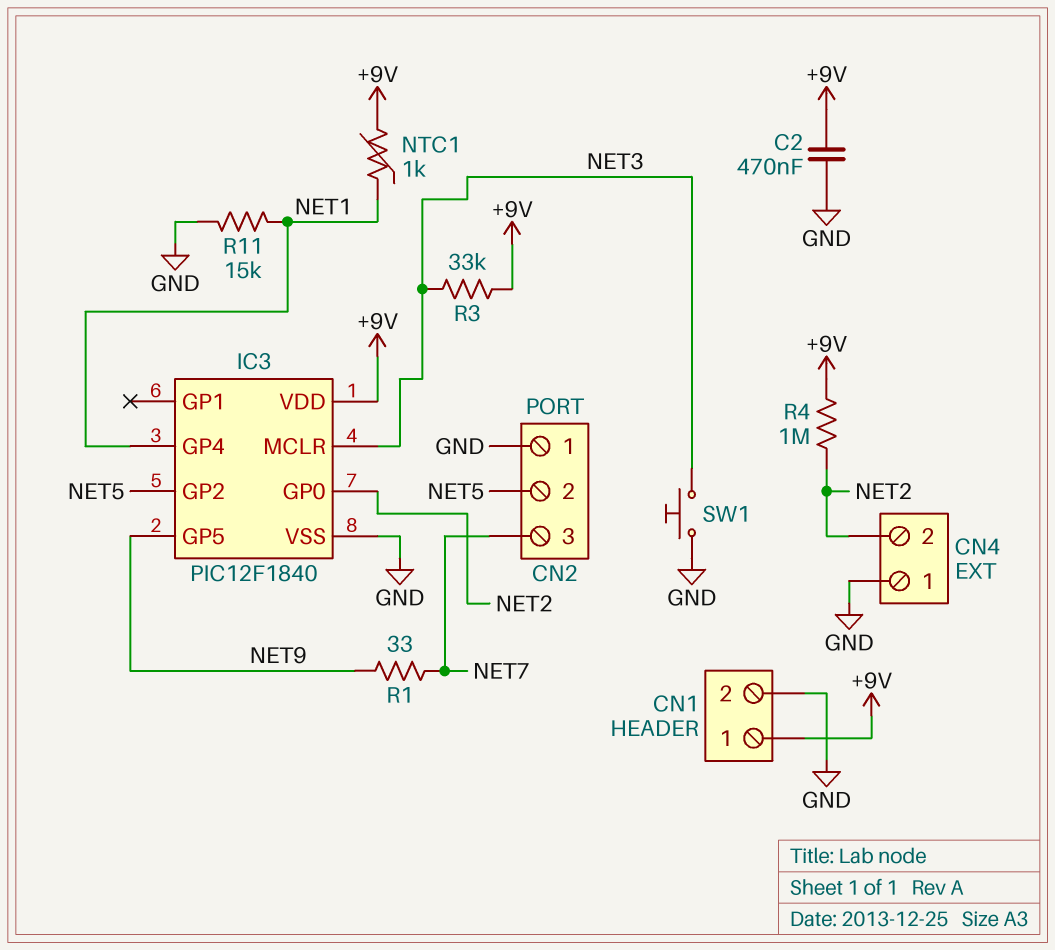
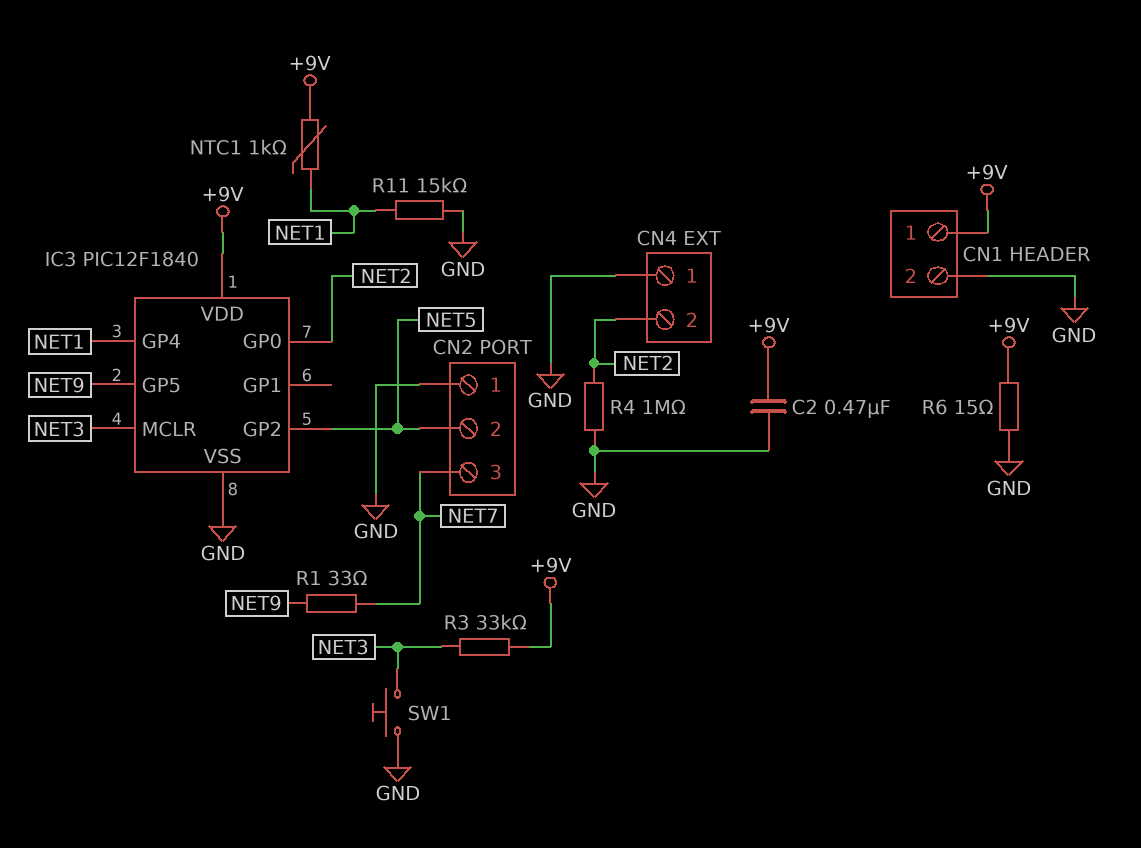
R4: 1M (+9V, NET2) -> 1M (GND, NET2)
R6: none -> 15 (+9V, GND)

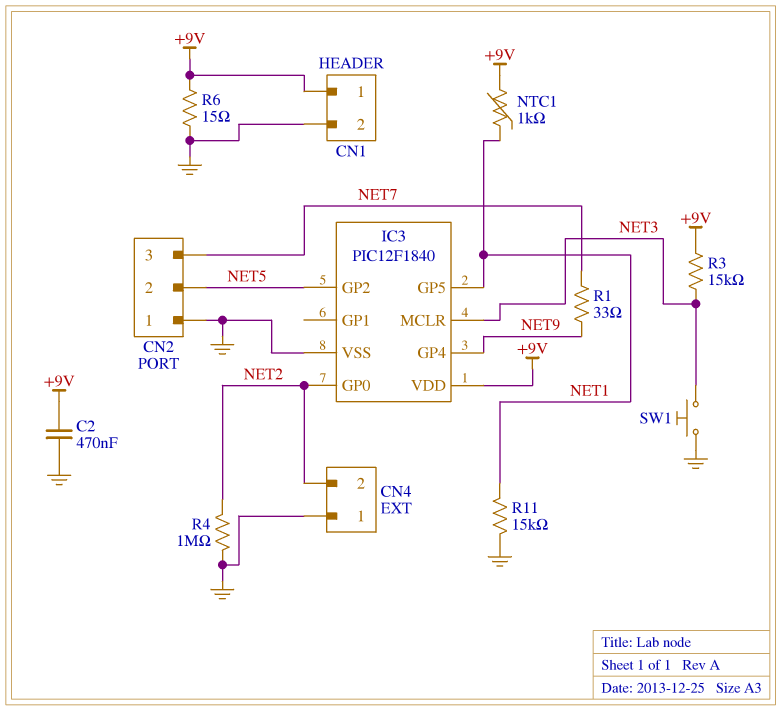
IC3 pin GP4: NET1 -> NET9
IC3 pin GP5: NET9 -> NET1
R3: 33k (+9V, NET3) -> 15k (+9V, NET3)

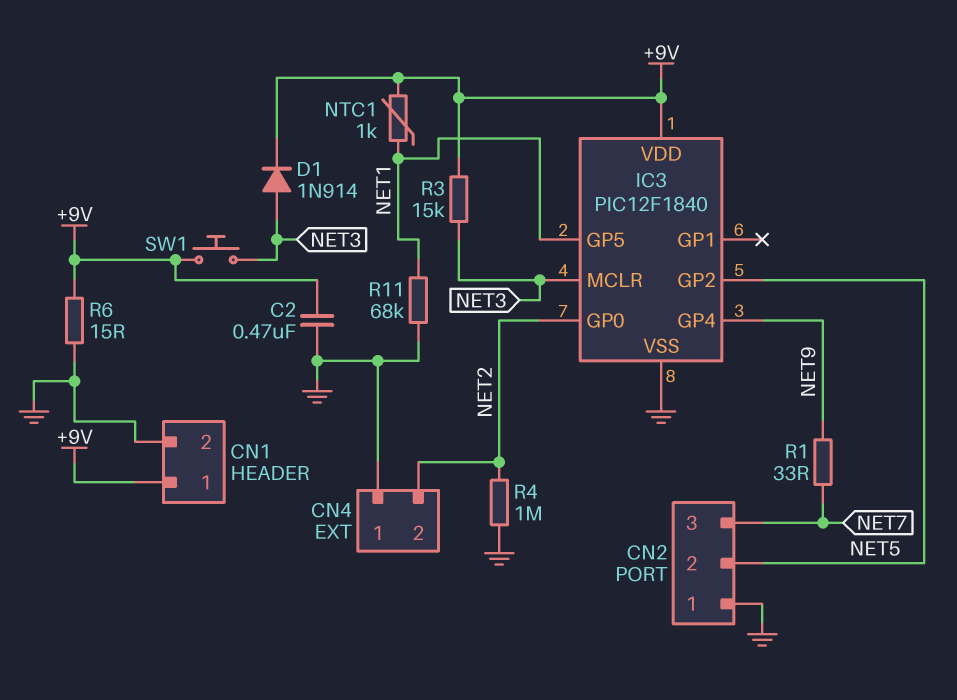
D1: none -> diode 1N914 (A NET3, K +9V)
R11: 15k (GND, NET1) -> 68k (GND, NET1)
SW1: button (GND, NET3) -> button (+9V, NET3)

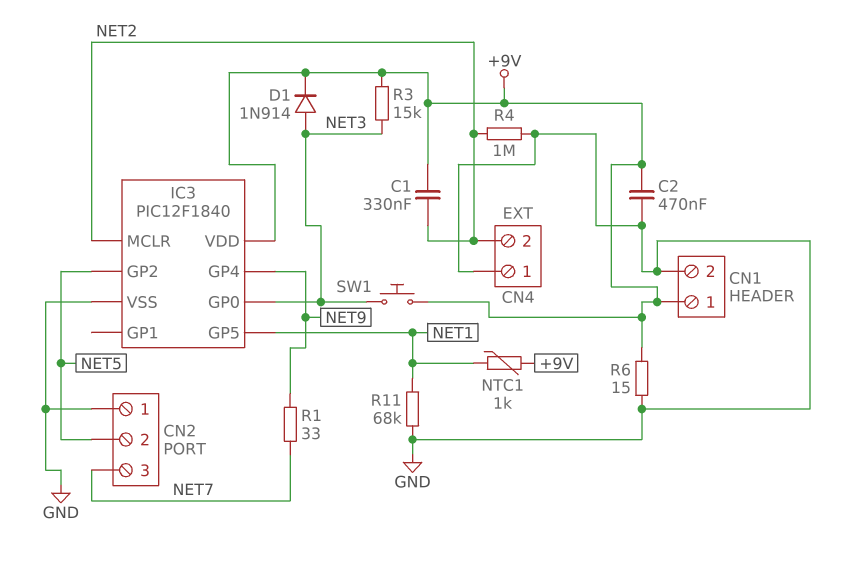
C1: none -> 330nF (+9V, NET2)
IC3 pin GP0: NET2 -> NET3
IC3 pin MCLR: NET3 -> NET2

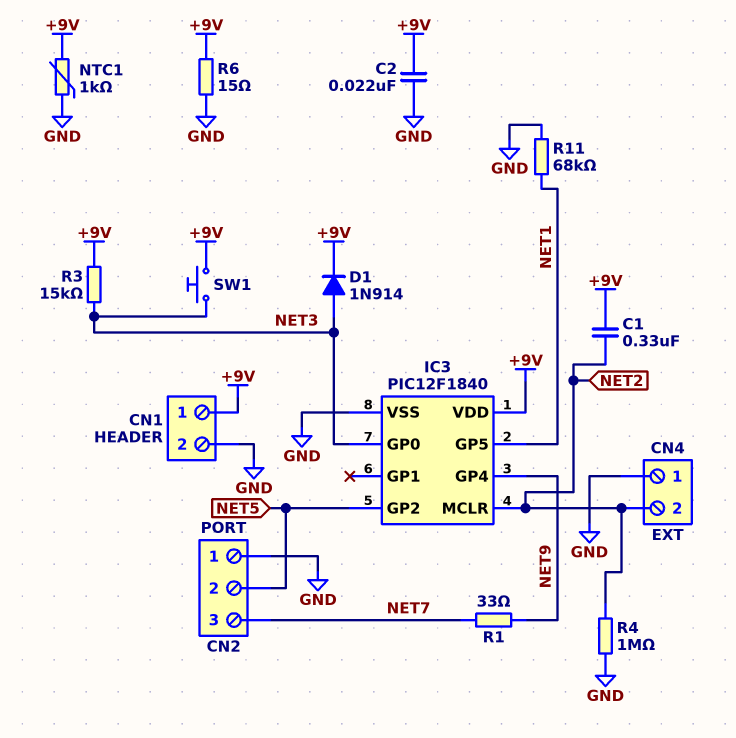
C2: 470nF (+9V, GND) -> 22nF (+9V, GND)
NTC1: 1k (+9V, NET1) -> 1k (+9V, GND)

